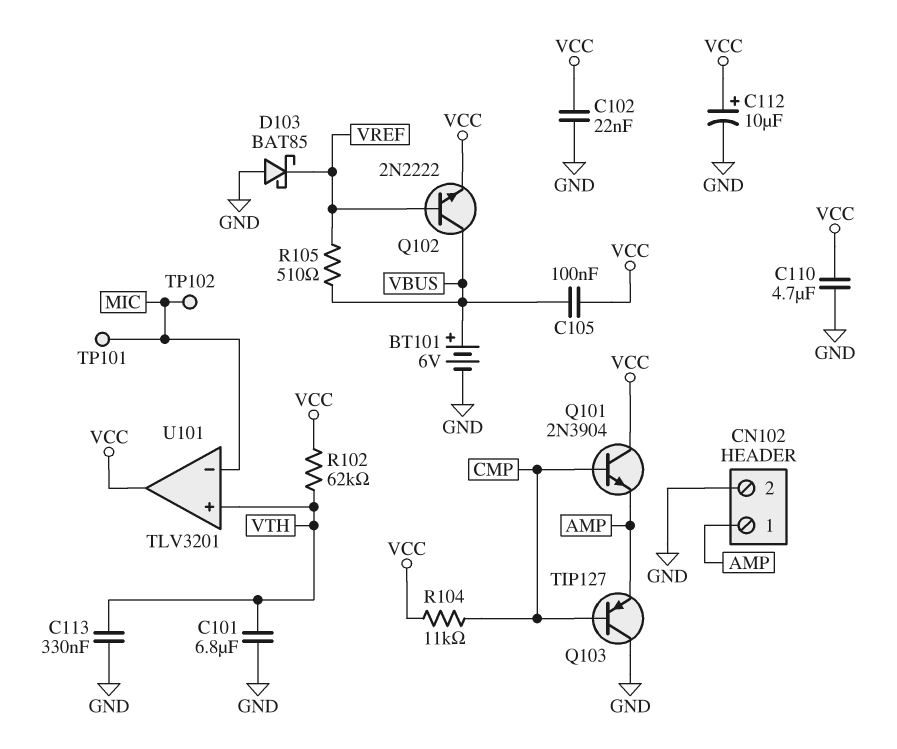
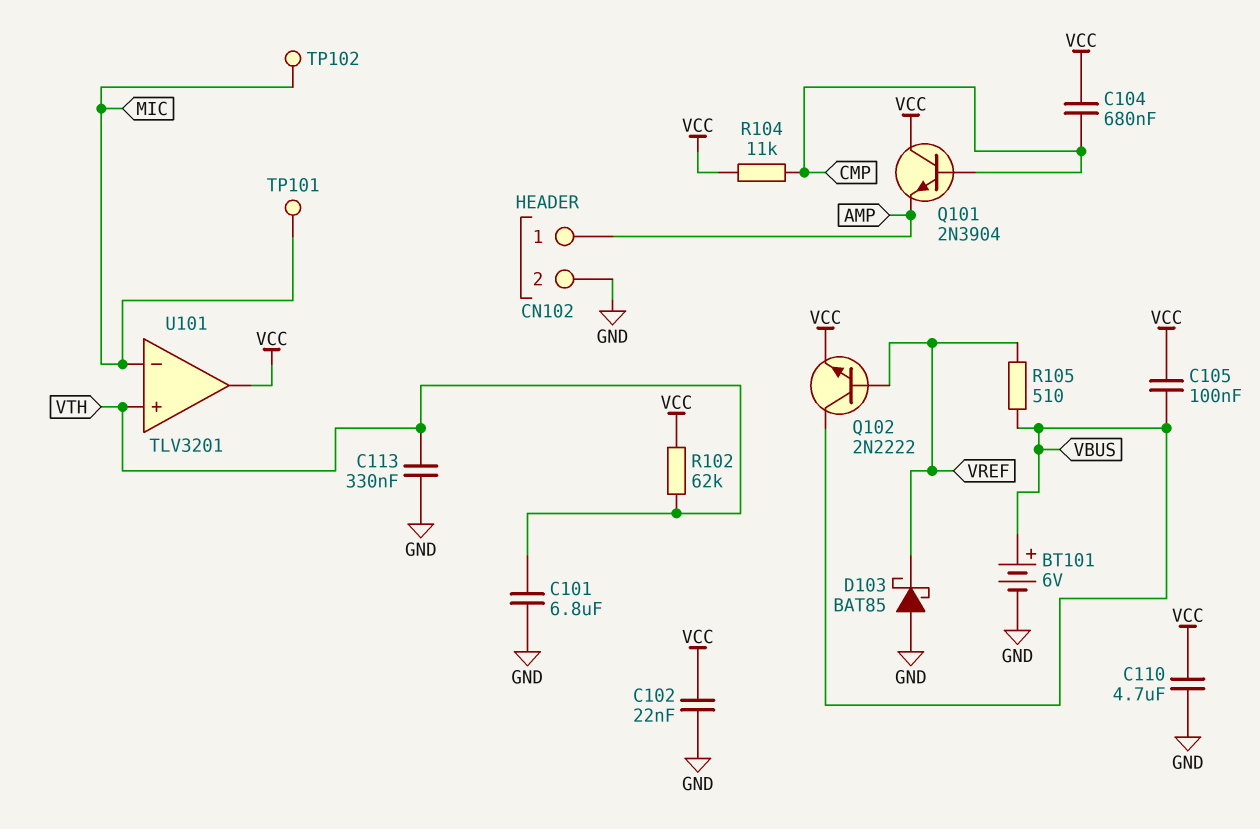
C104: none -> 680nF (CMP, VCC)
C112: 10uF (plus VCC, minus GND) -> none
Q103: PNP TIP127 (B CMP, C GND, E AMP) -> none

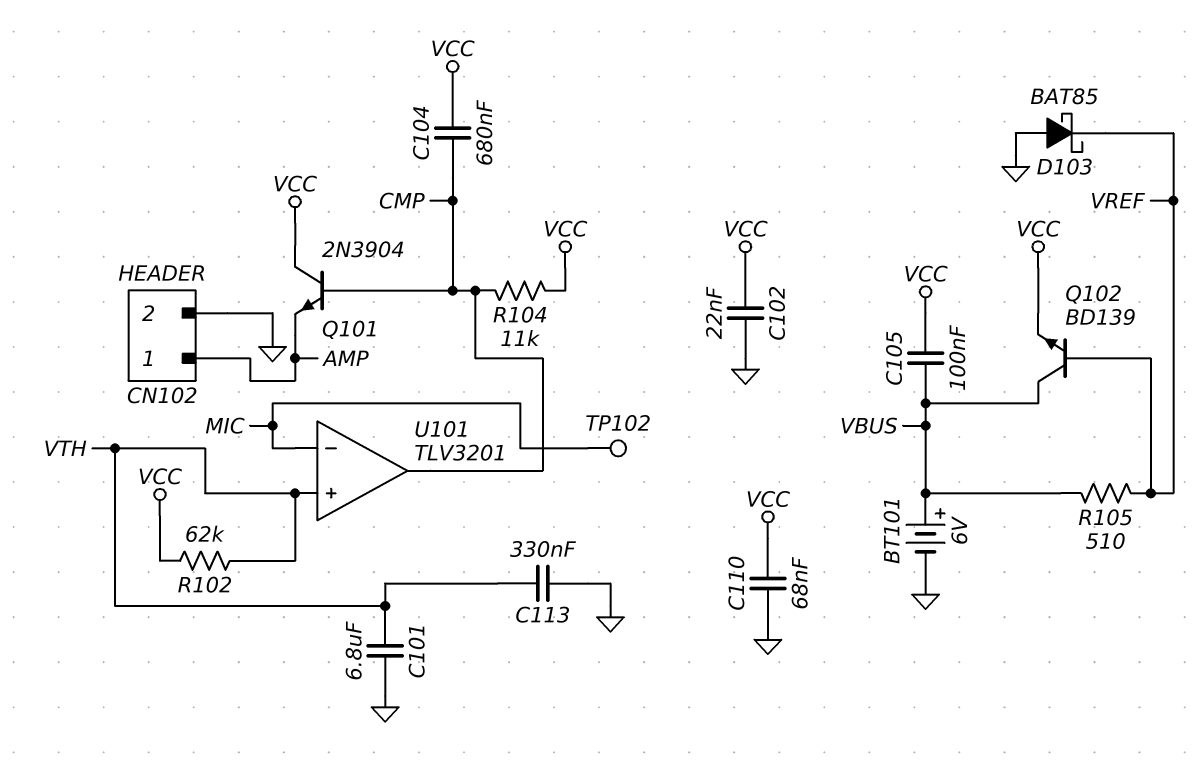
C110: 4.7uF (GND, VCC) -> 68nF (GND, VCC)
Q102: NPN 2N2222 (B VREF, C VBUS, E VCC) -> NPN BD139 (B VREF, C VBUS, E VCC)
TP101: test point (MIC) -> none
U101 pin out: VCC -> CMP

